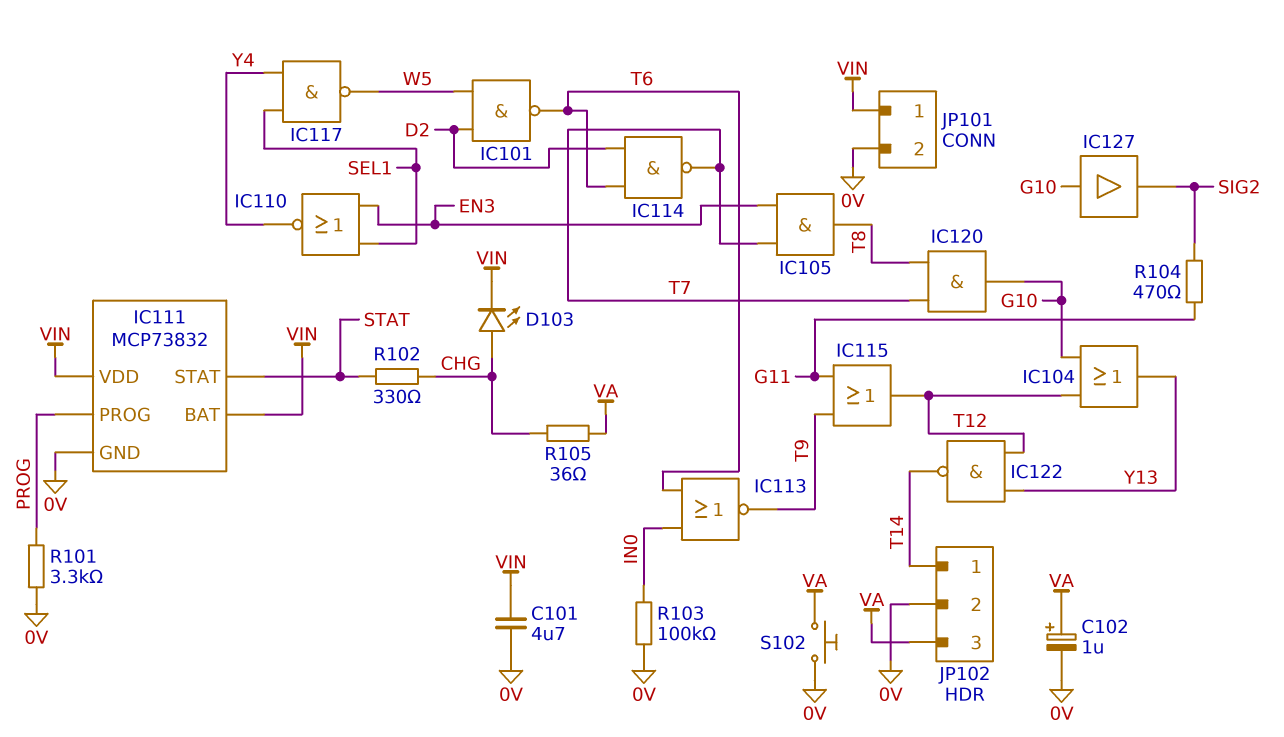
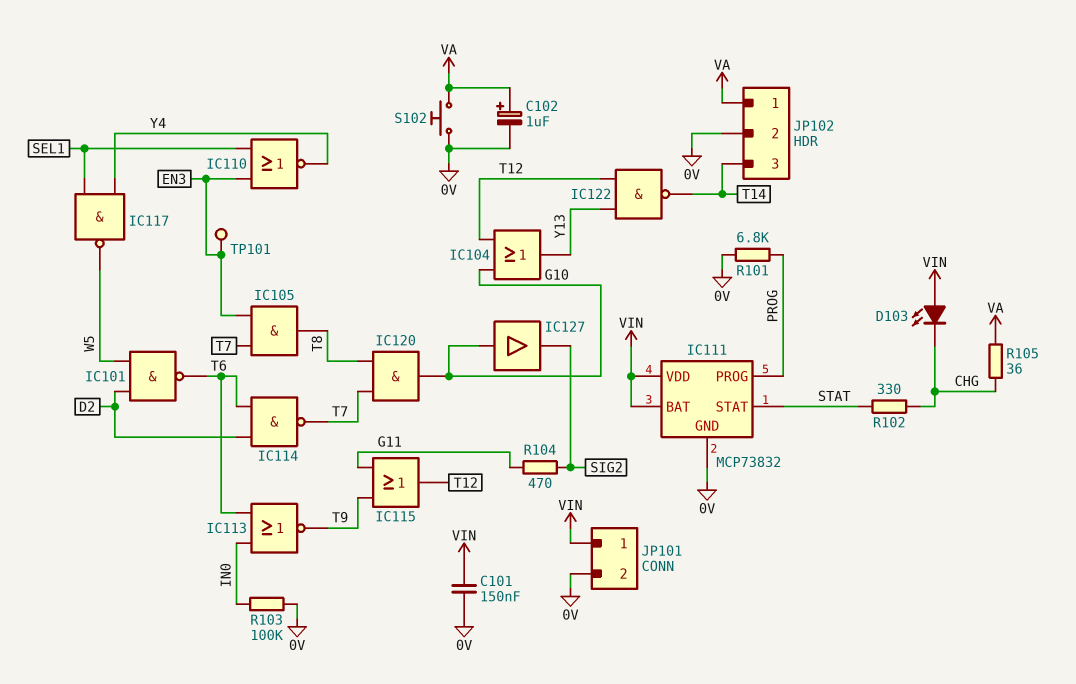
C101: 4.7uF (0V, VIN) -> 150nF (0V, VIN)
D103: LED (A CHG, K VIN) -> LED (A VIN, K CHG)
JP102 pin 1: T14 -> VA
JP102 pin 3: VA -> T14
R101: 3.3k (0V, PROG) -> 6.8k (0V, PROG)
TP101: none -> test point (EN3)

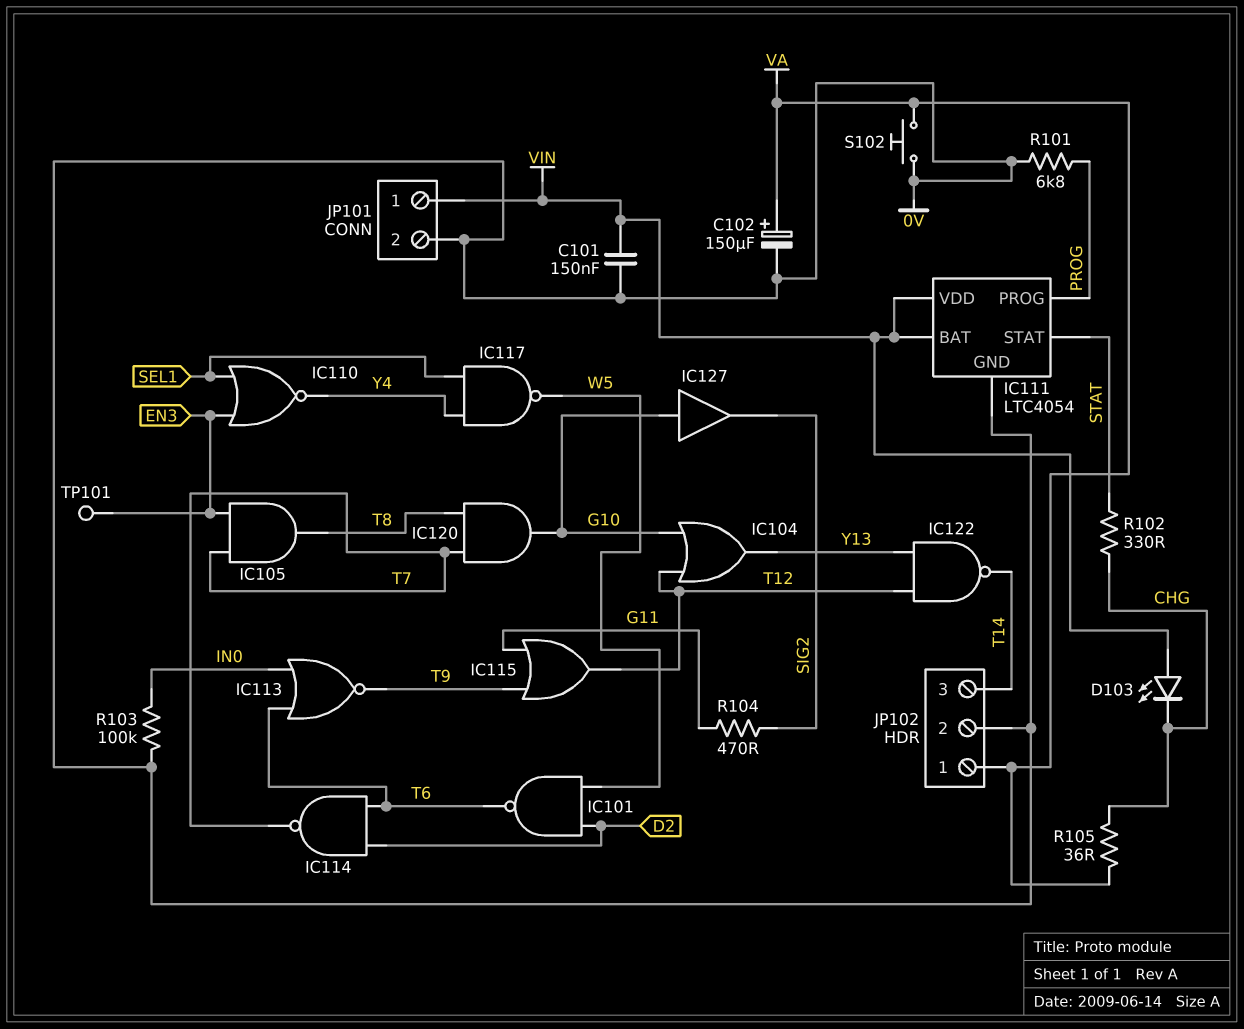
C102: 1uF (plus VA, minus 0V) -> 150uF (plus VA, minus 0V)
IC111: MCP73832 -> LTC4054

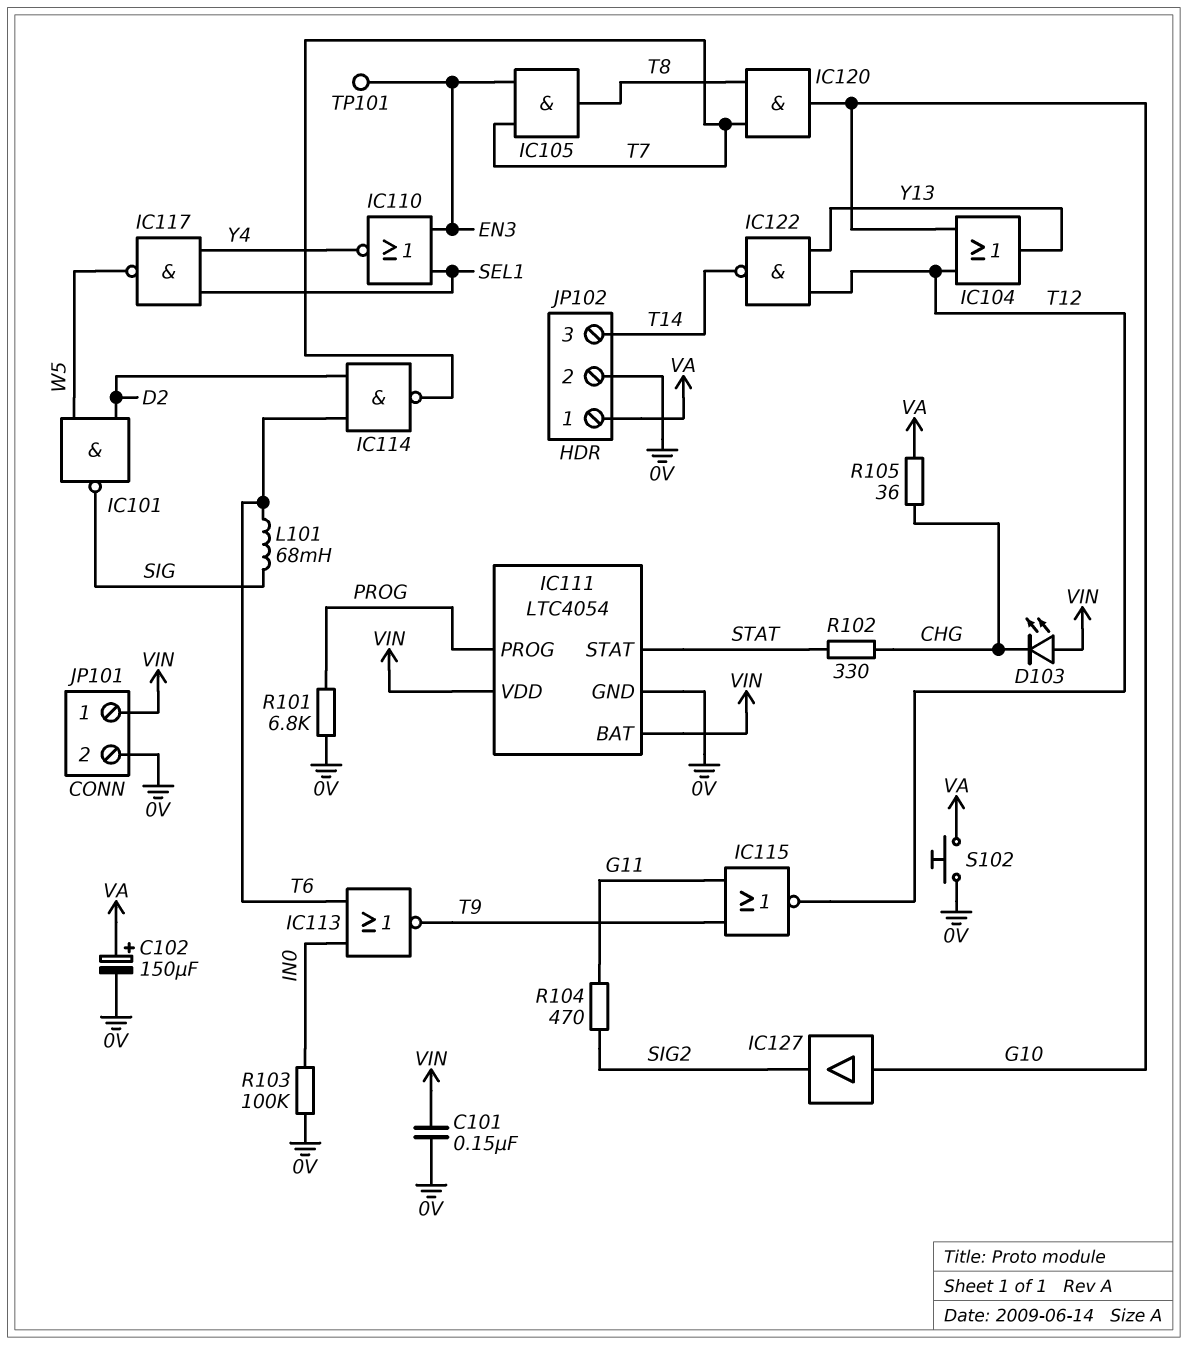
IC101: NAND (in D2, in W5, out T6) -> NAND (in D2, in W5, out SIG)
IC115: OR (in G11, in T9, out T12) -> NOR (in G11, in T9, out T12)
L101: none -> 68mH (SIG, T6)

